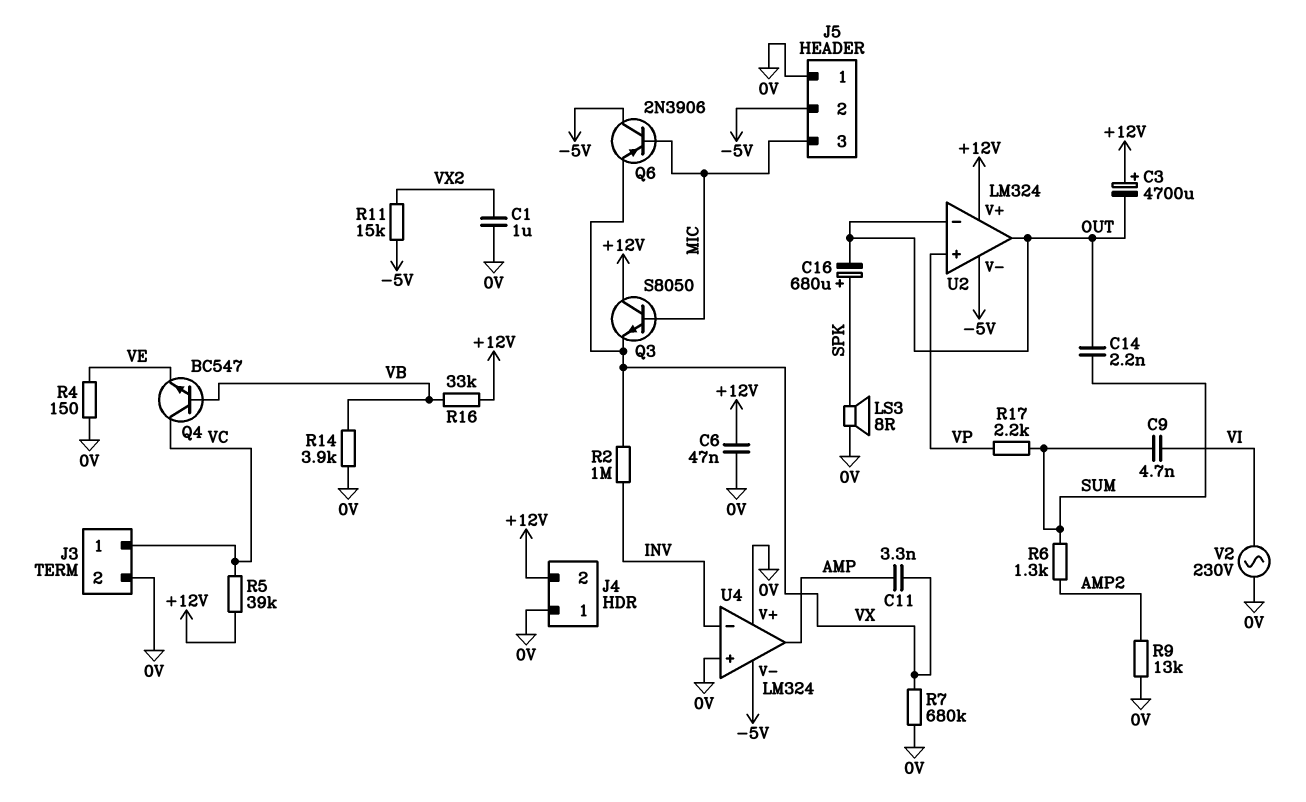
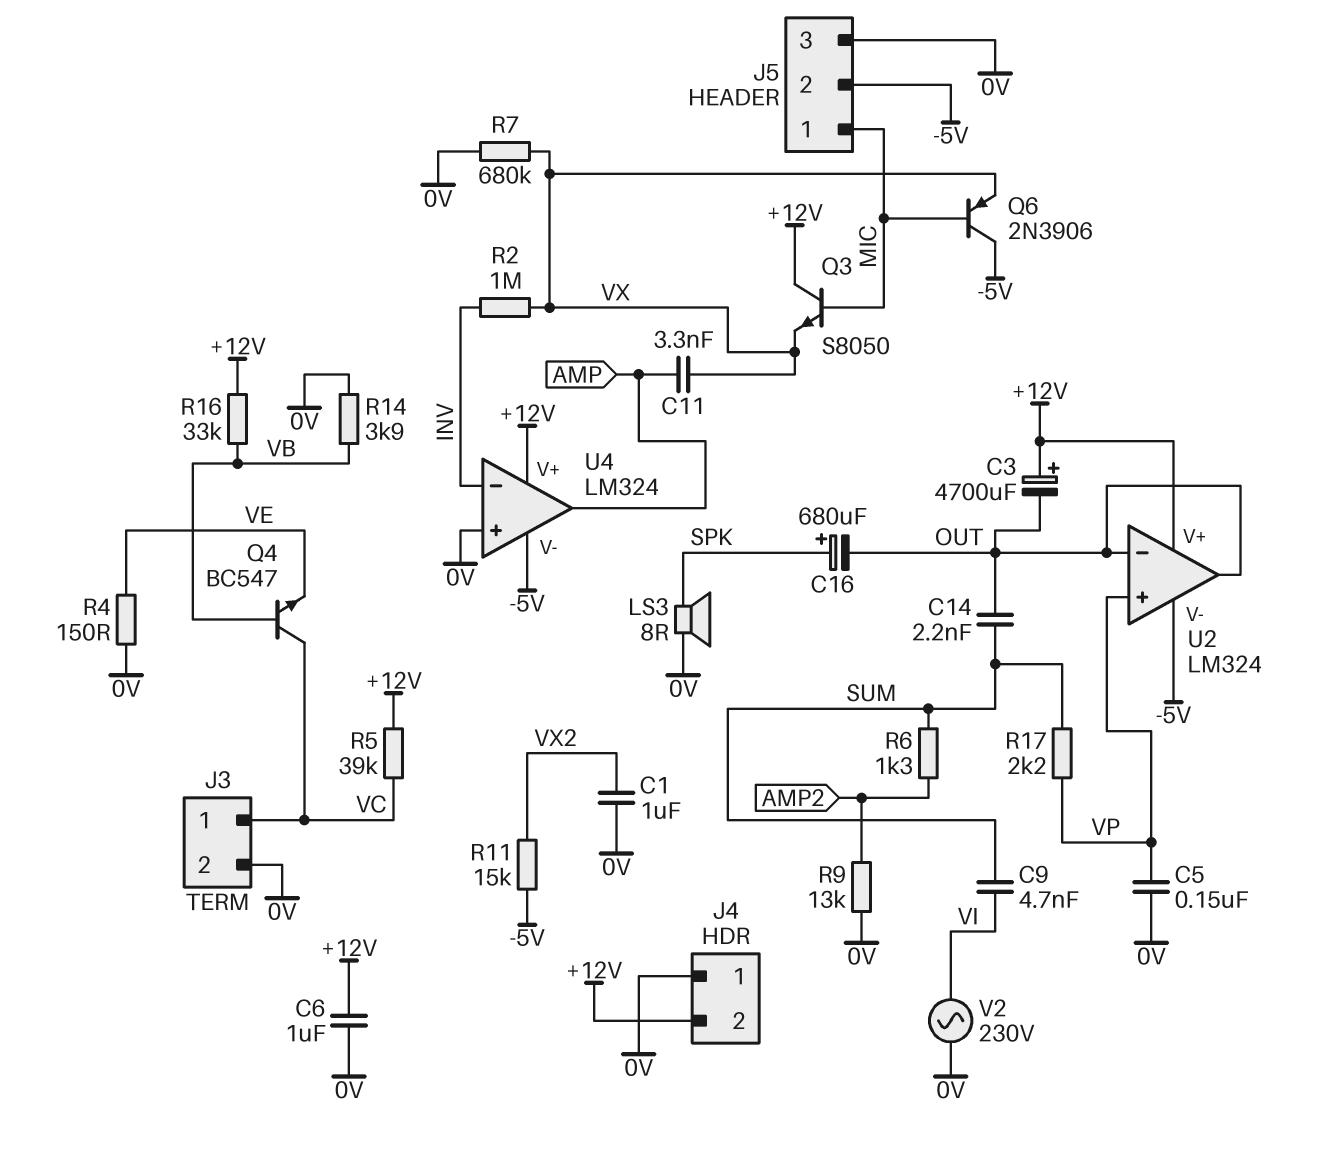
C5: none -> 150nF (0V, VP)
C6: 47nF (+12V, 0V) -> 1uF (+12V, 0V)
J5 pin 1: 0V -> MIC
J5 pin 3: MIC -> 0V
U4 pin V+: 0V -> +12V

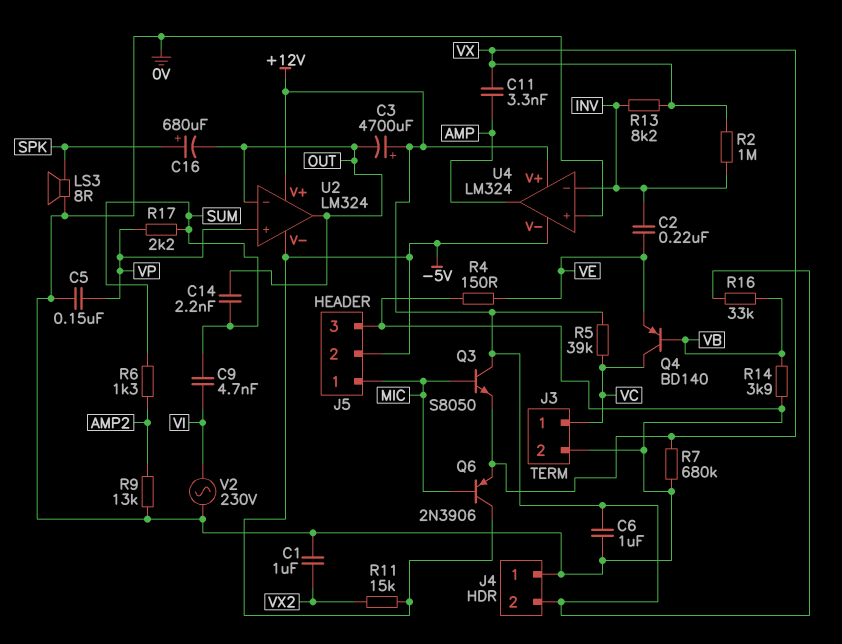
C2: none -> 220nF (INV, VE)
Q4: NPN BC547 (B VB, C VC, E VE) -> PNP BD140 (B VB, C VC, E VE)
R13: none -> 8.2k (INV, VX)

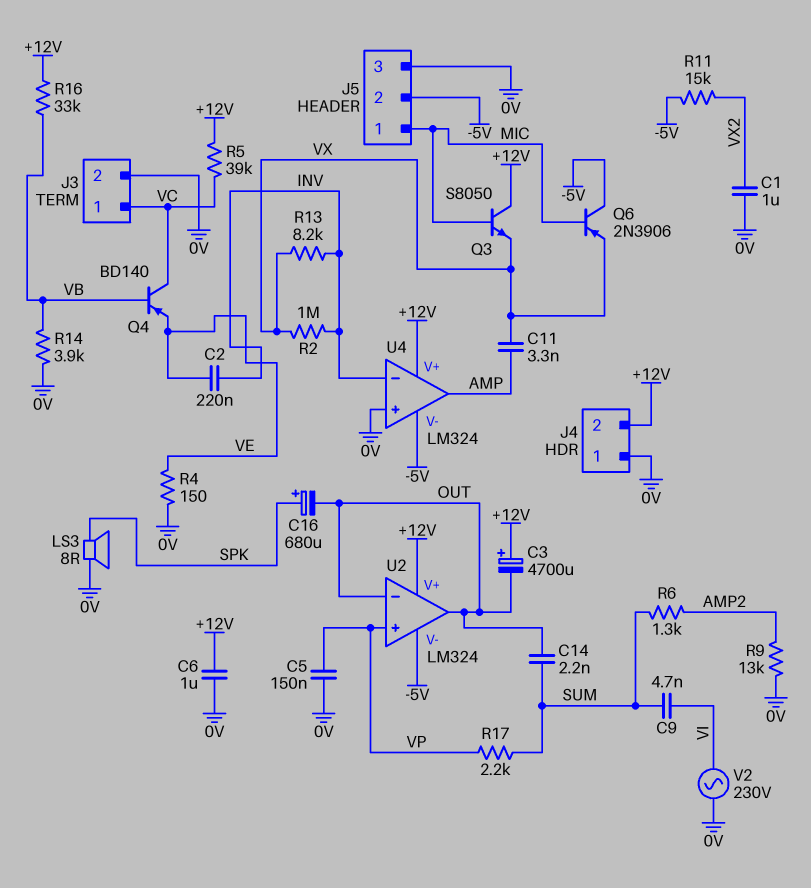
R7: 680k (0V, VX) -> none

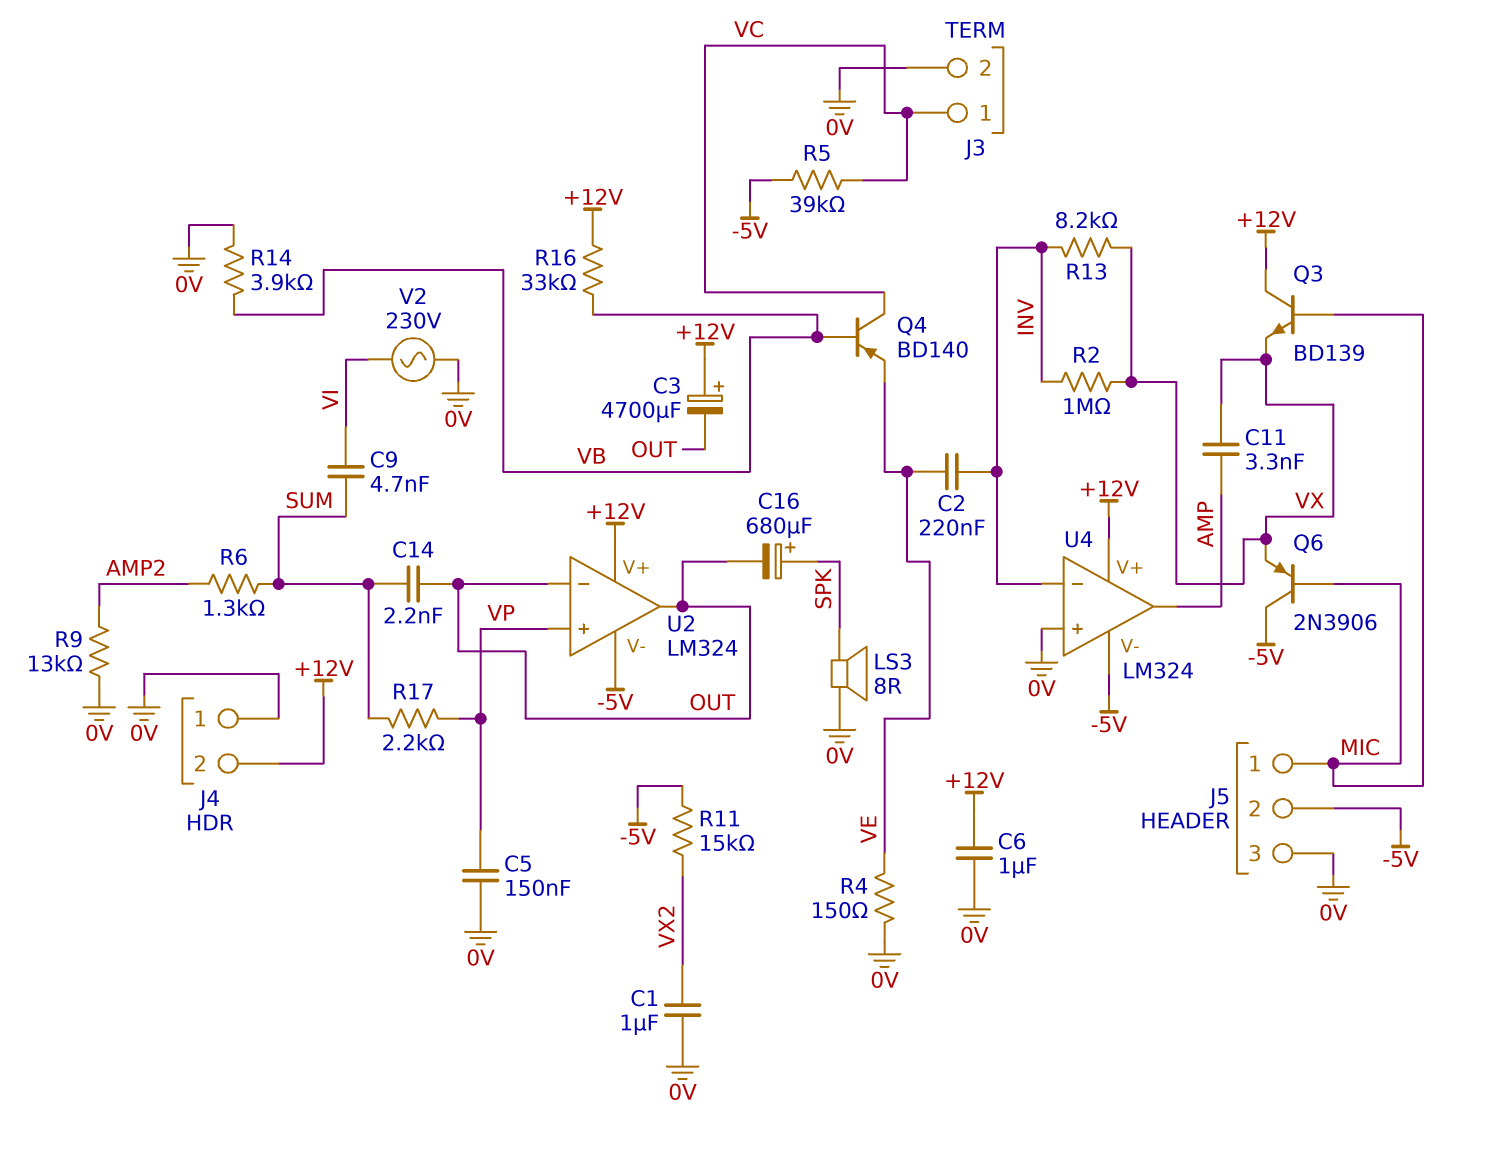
Q3: NPN S8050 (B MIC, C +12V, E VX) -> NPN BD139 (B MIC, C +12V, E VX)
R5: 39k (+12V, VC) -> 39k (-5V, VC)

